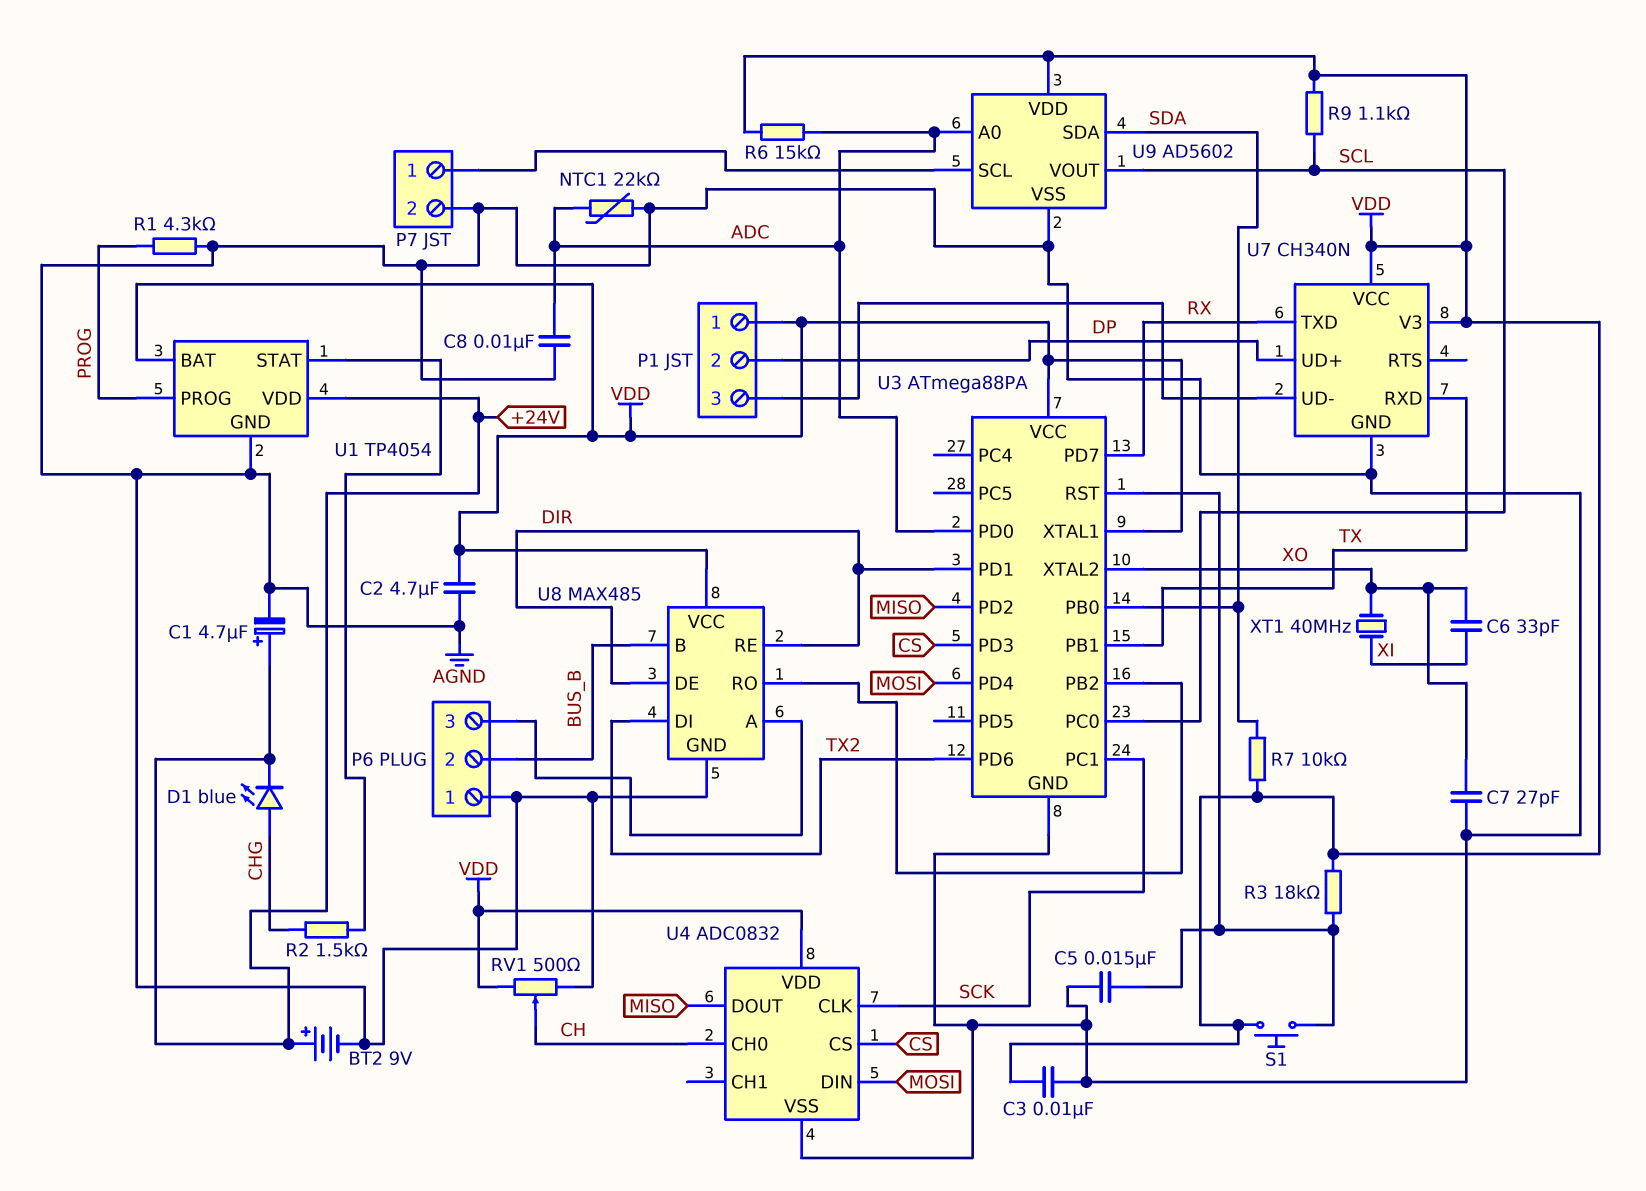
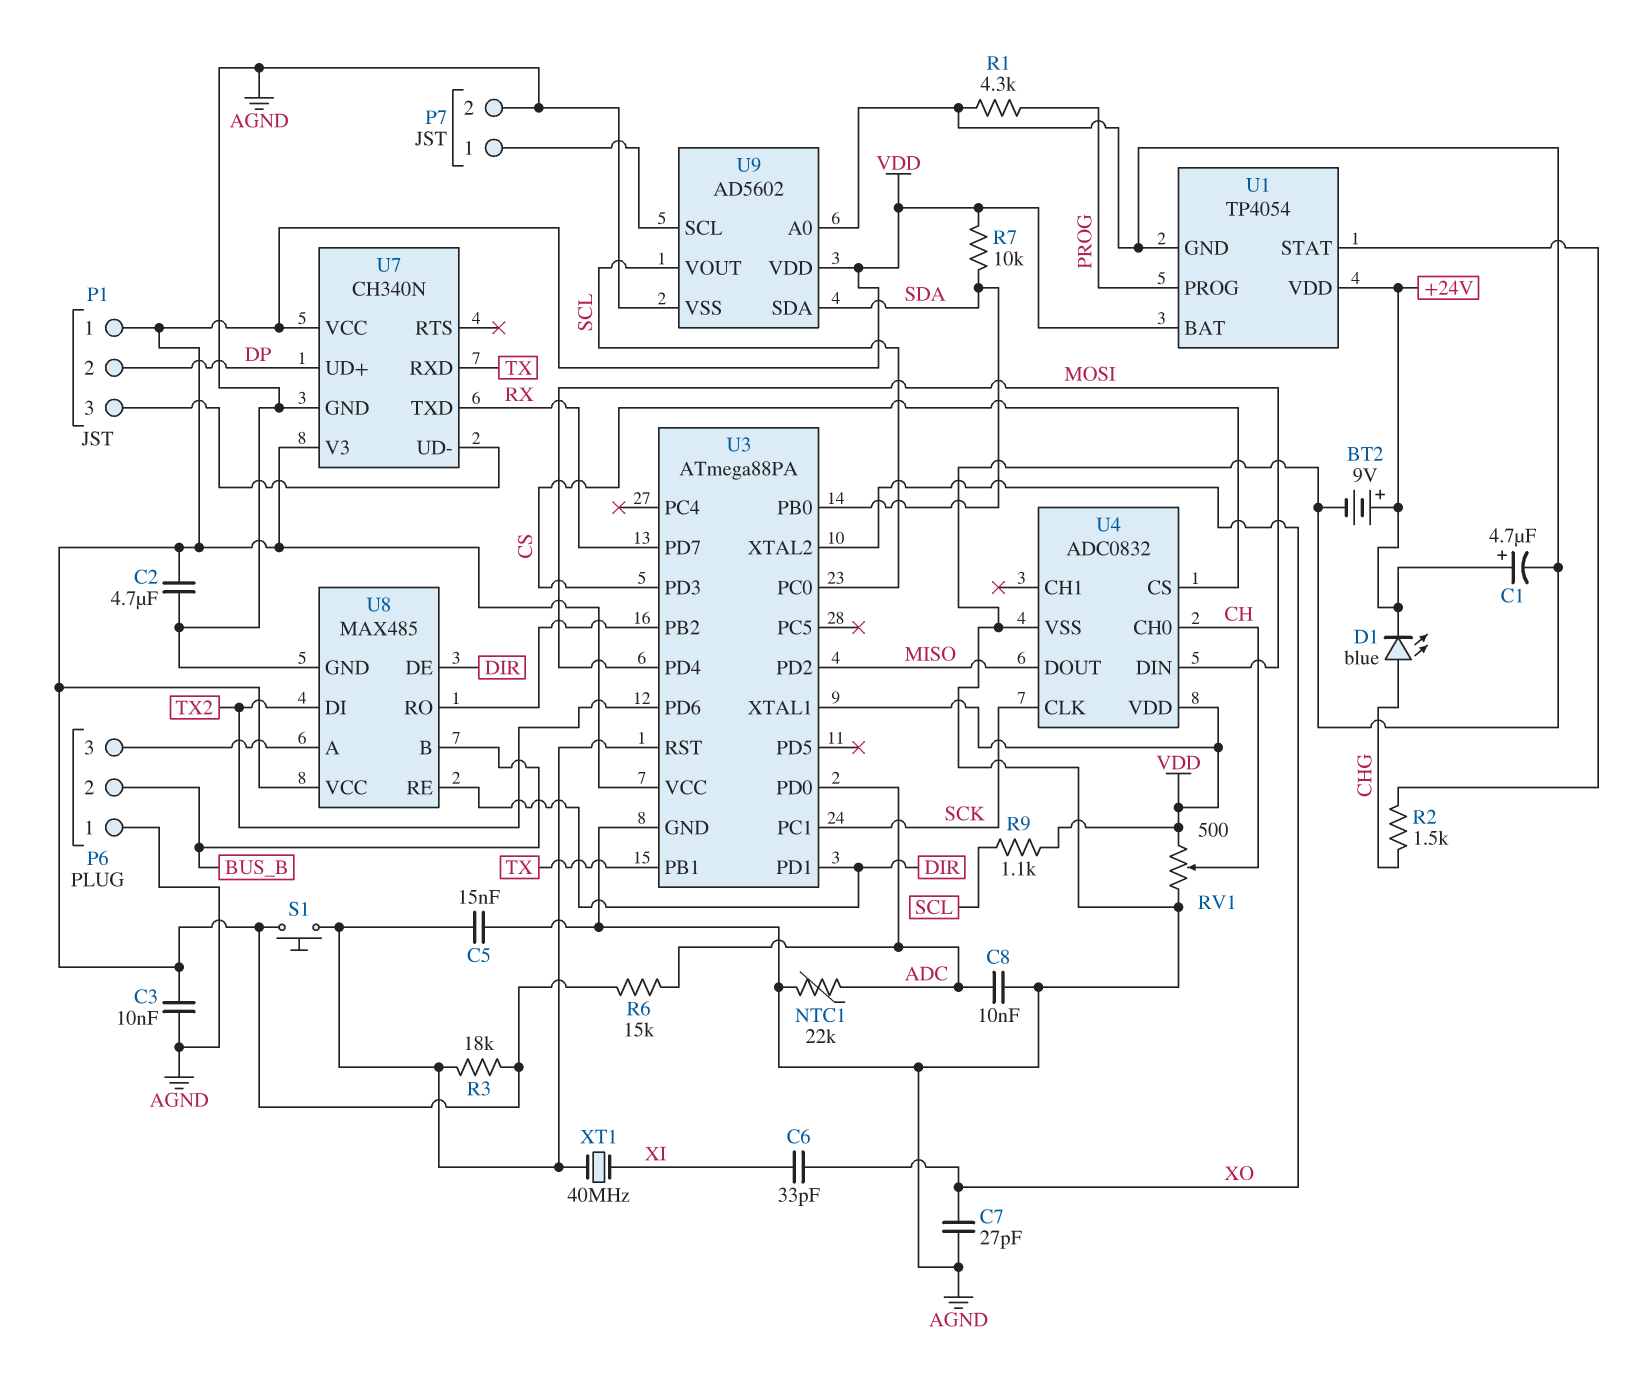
U9 pin A0: ADC -> AGND
XT1: 40MHz (XI, XO) -> 40MHz (U3/RST, XI)

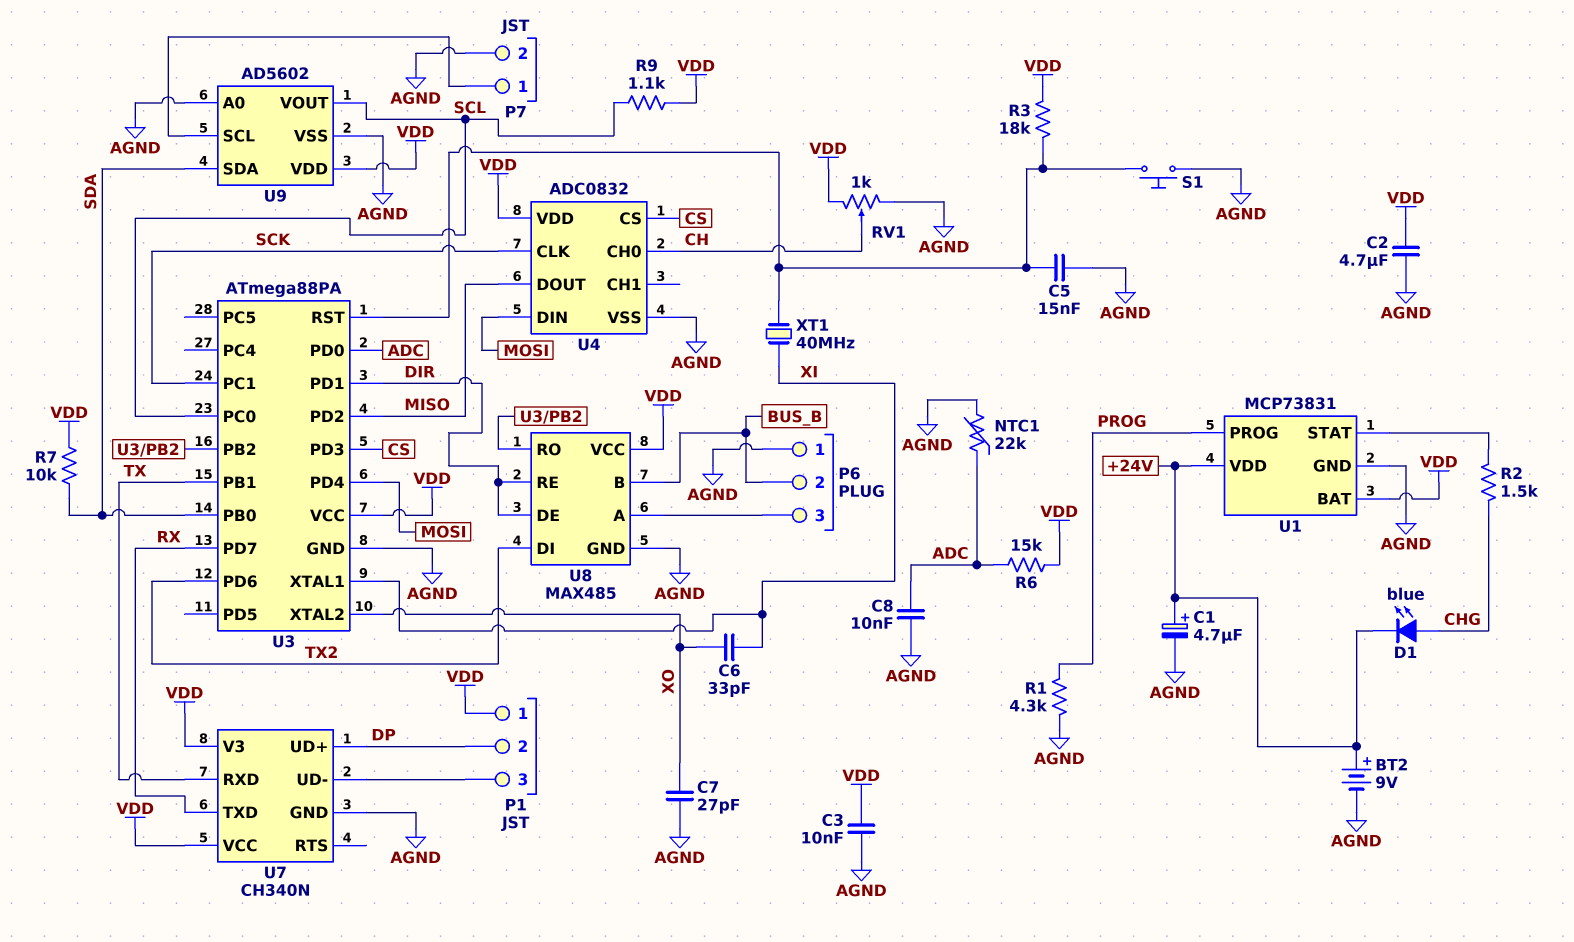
RV1: 500 (AGND, VDD, wiper CH) -> 1k (AGND, VDD, wiper CH)
S1: button (U3/RST, VDD) -> button (AGND, U3/RST)
U1: TP4054 -> MCP73831
U3 pin XTAL1: VDD -> XI

